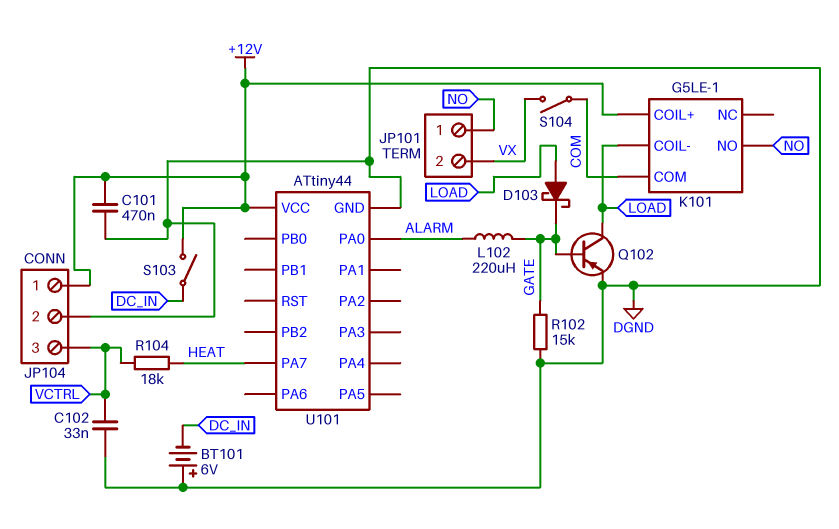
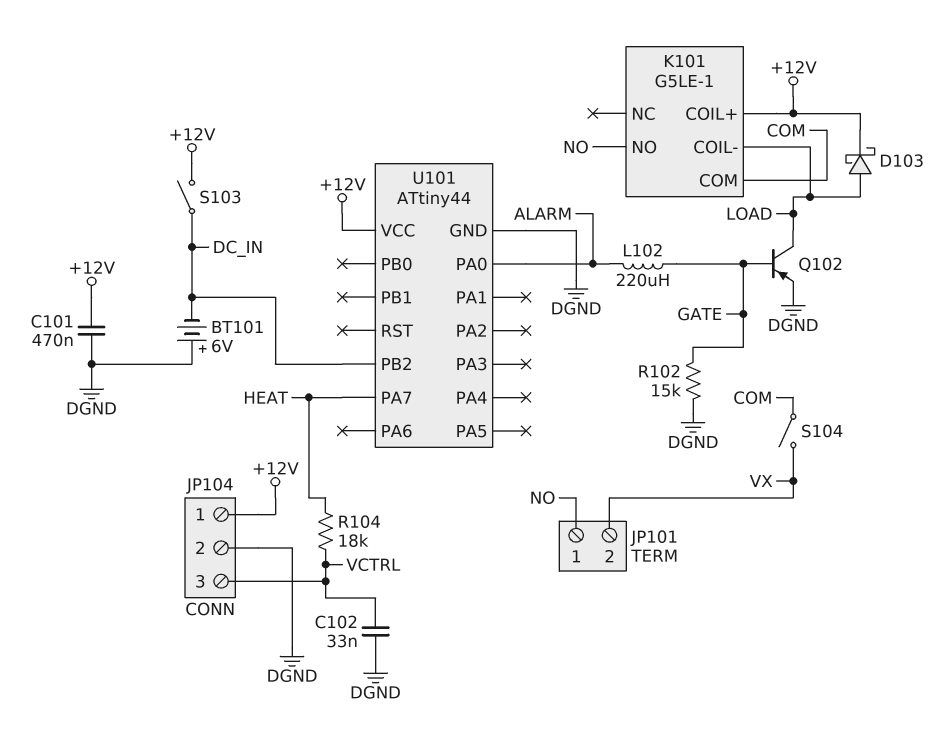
D103: schottky (A LOAD, K GATE) -> schottky (A LOAD, K +12V)
U101 pin PB2: none -> DC_IN

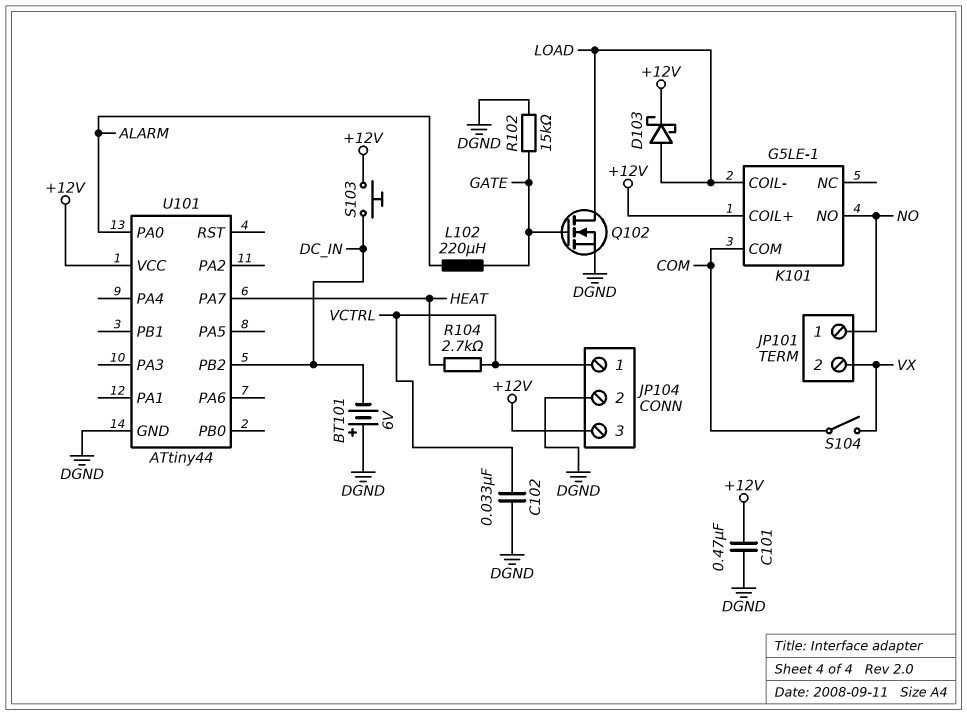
JP104 pin 1: +12V -> VCTRL
JP104 pin 3: VCTRL -> +12V
Q102: PNP (B GATE, C LOAD, E DGND) -> NMOS (G GATE, D LOAD, S DGND)
R104: 18k (HEAT, VCTRL) -> 2.7k (HEAT, VCTRL)
S103: switch (+12V, DC_IN) -> button (+12V, DC_IN)

